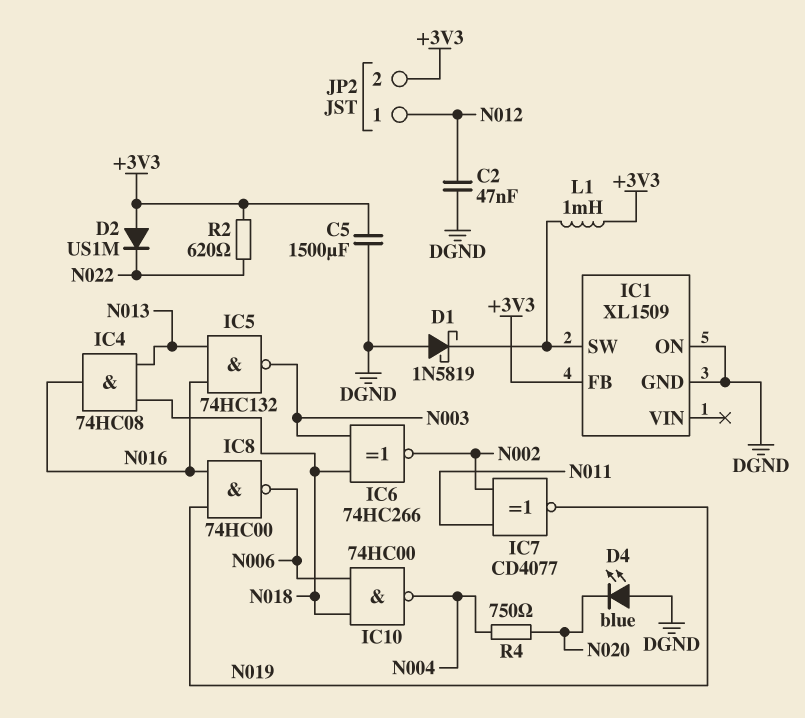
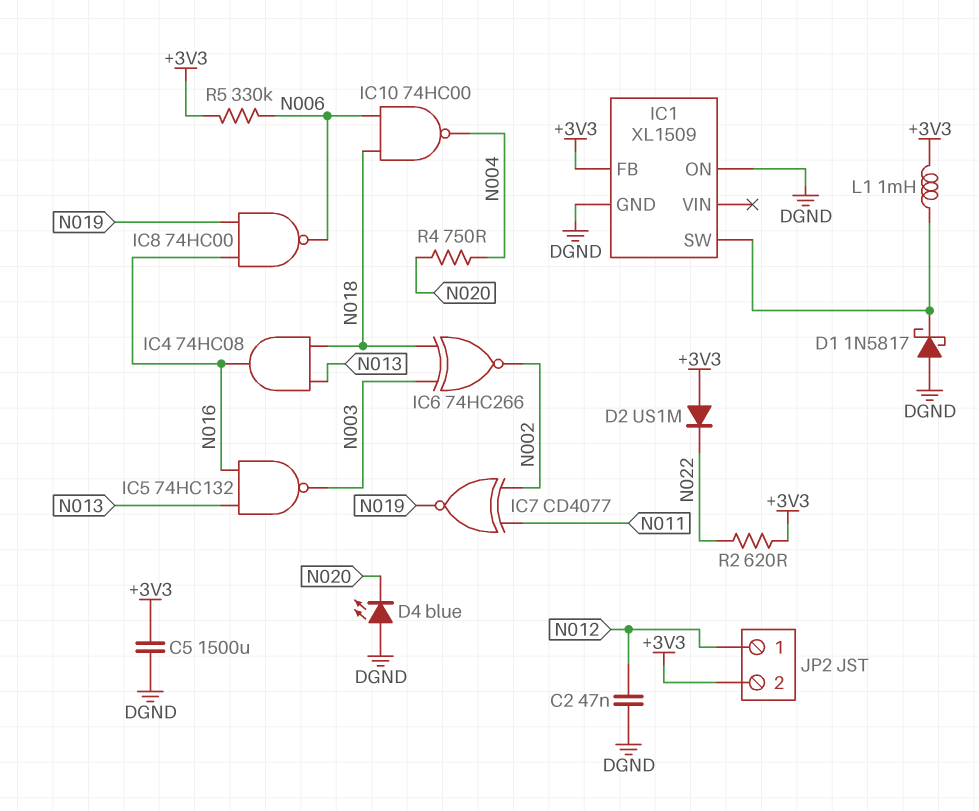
D1: schottky 1N5819 (A DGND, K IC1/SW) -> schottky 1N5817 (A DGND, K IC1/SW)
R5: none -> 330k (+3V3, N006)

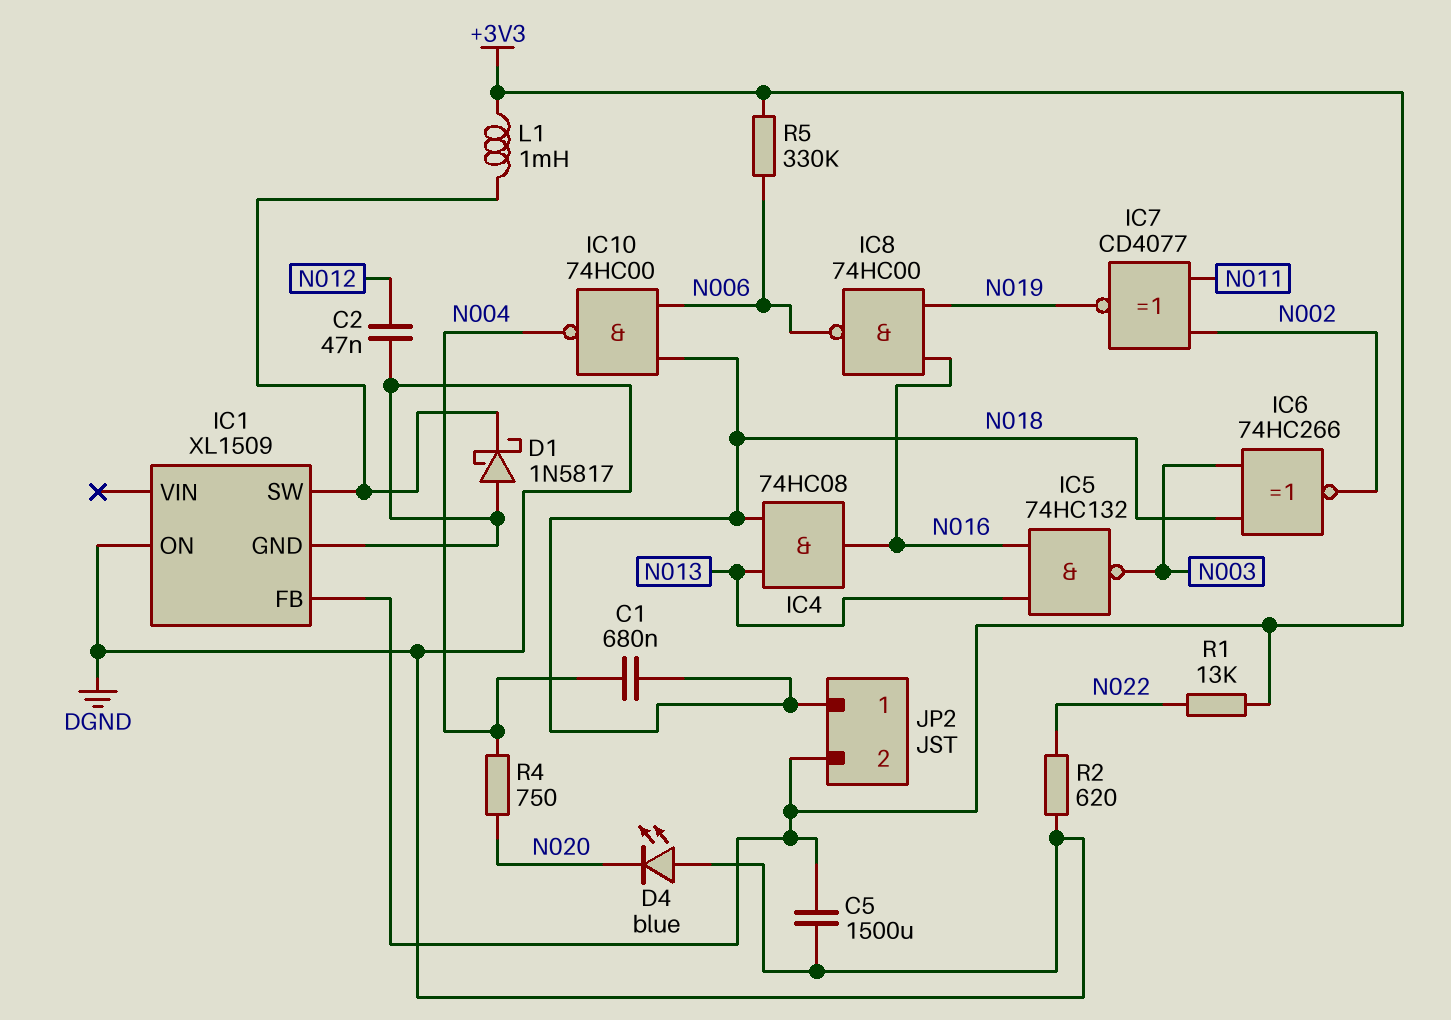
C1: none -> 680nF (N004, N018)
D2: diode US1M (A +3V3, K N022) -> none
JP2 pin 1: N012 -> N018
R1: none -> 13k (+3V3, N022)
R2: 620 (+3V3, N022) -> 620 (DGND, N022)

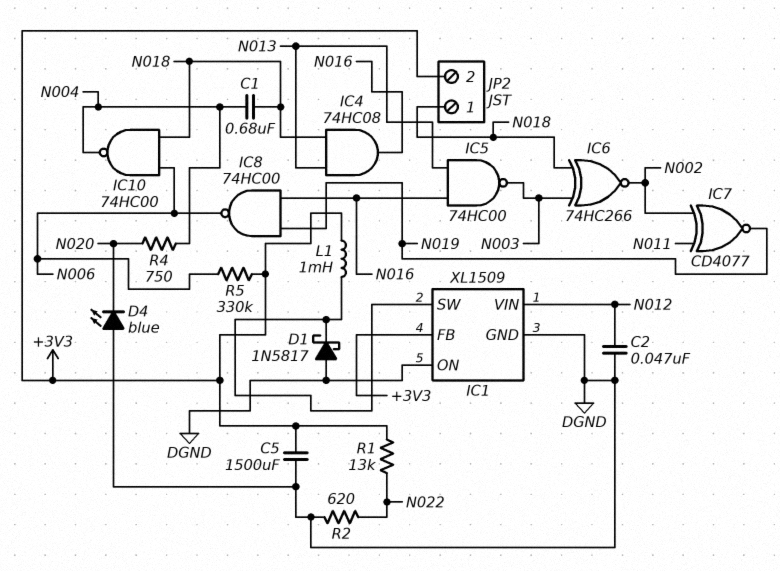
IC1 pin VIN: none -> N012
IC5: NAND 74HC132 (in N013, in N016, out N003) -> NAND 74HC00 (in N013, in N016, out N003)

